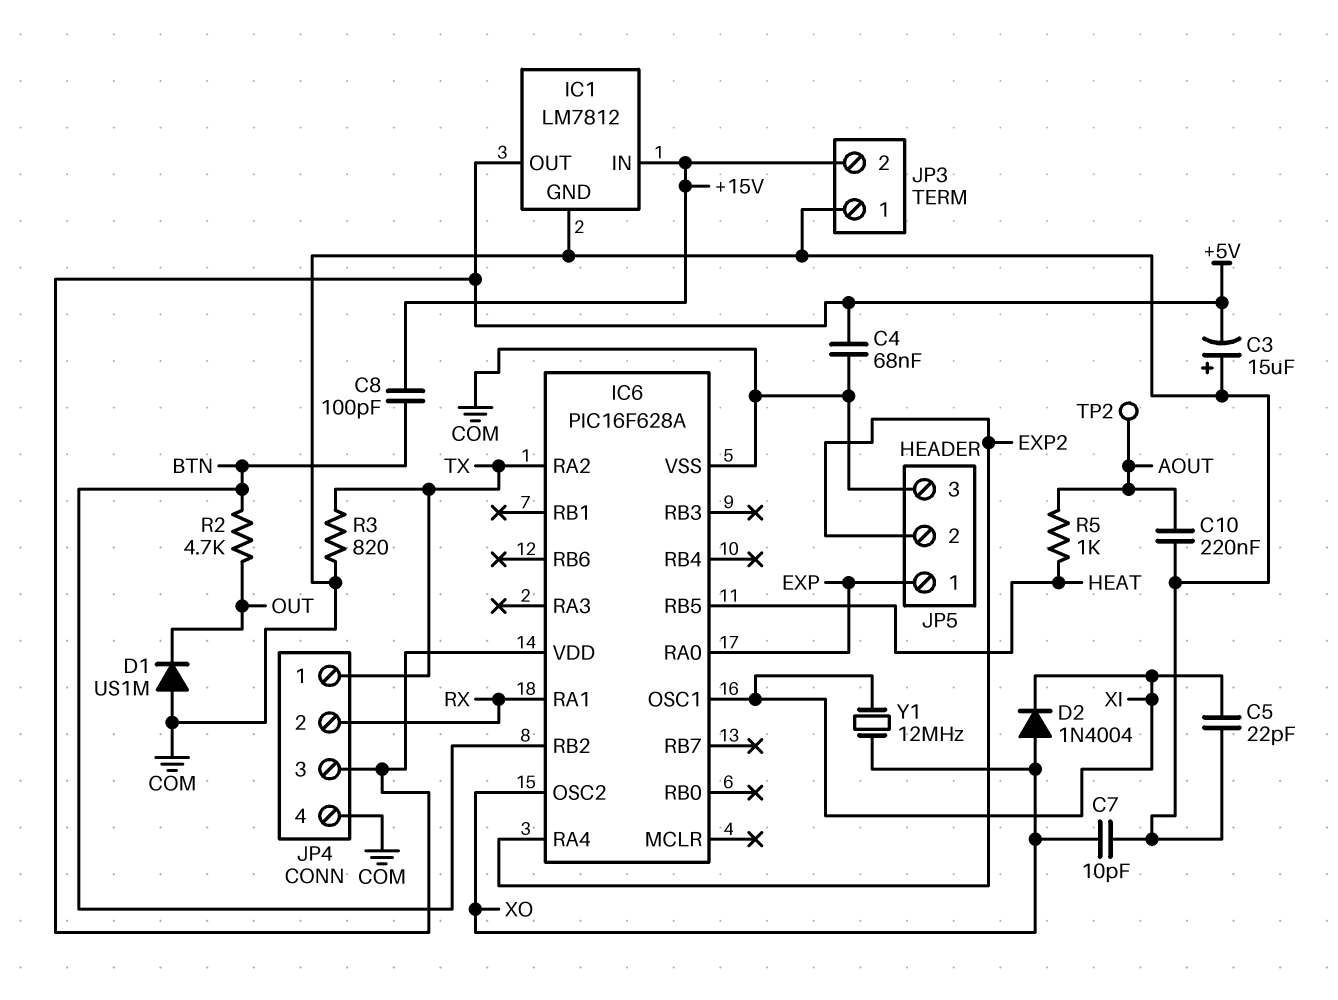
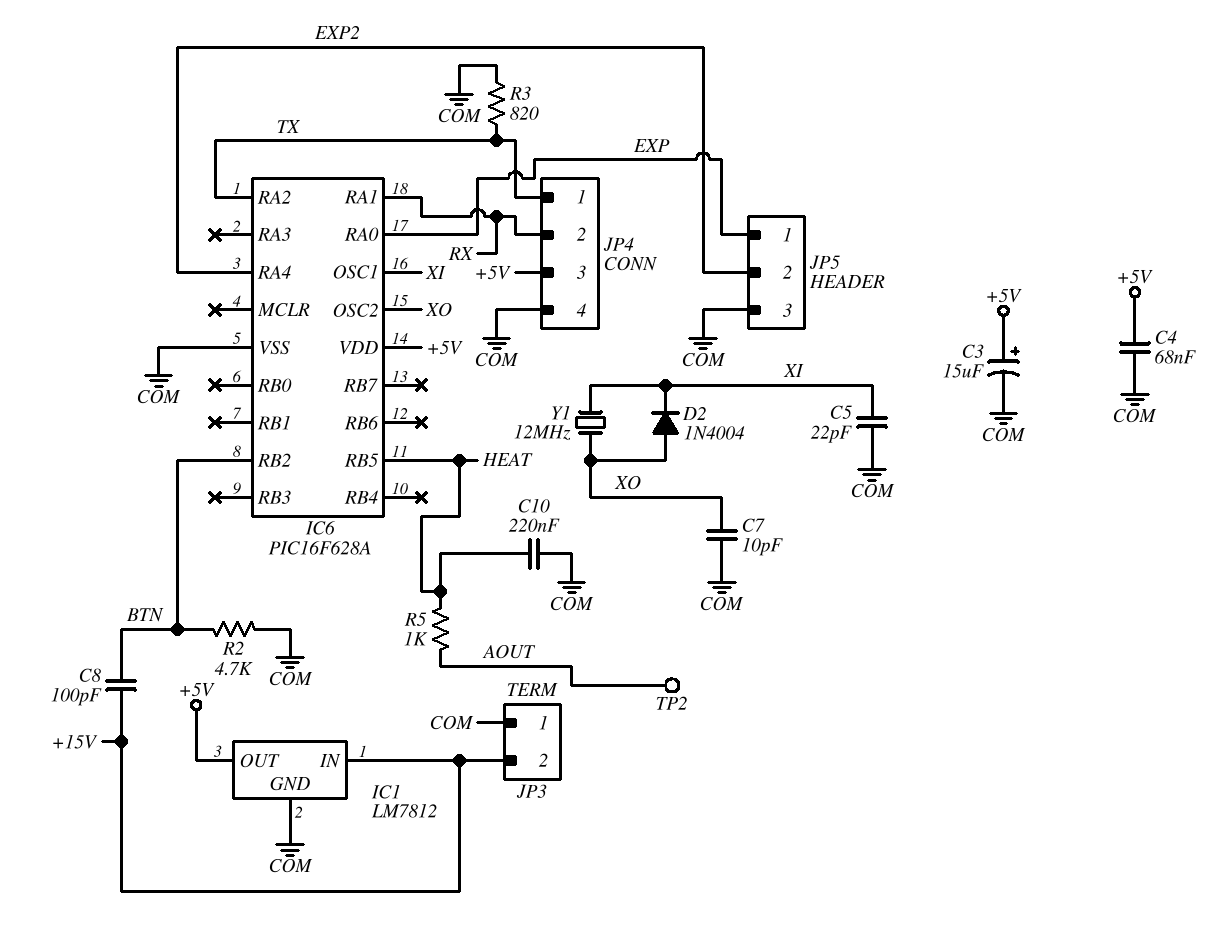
C3: 15uF (plus COM, minus +5V) -> 15uF (plus +5V, minus COM)
C10: 220nF (AOUT, COM) -> 220nF (COM, HEAT)
D1: diode US1M (A COM, K OUT) -> none
R2: 4.7k (BTN, OUT) -> 4.7k (BTN, COM)

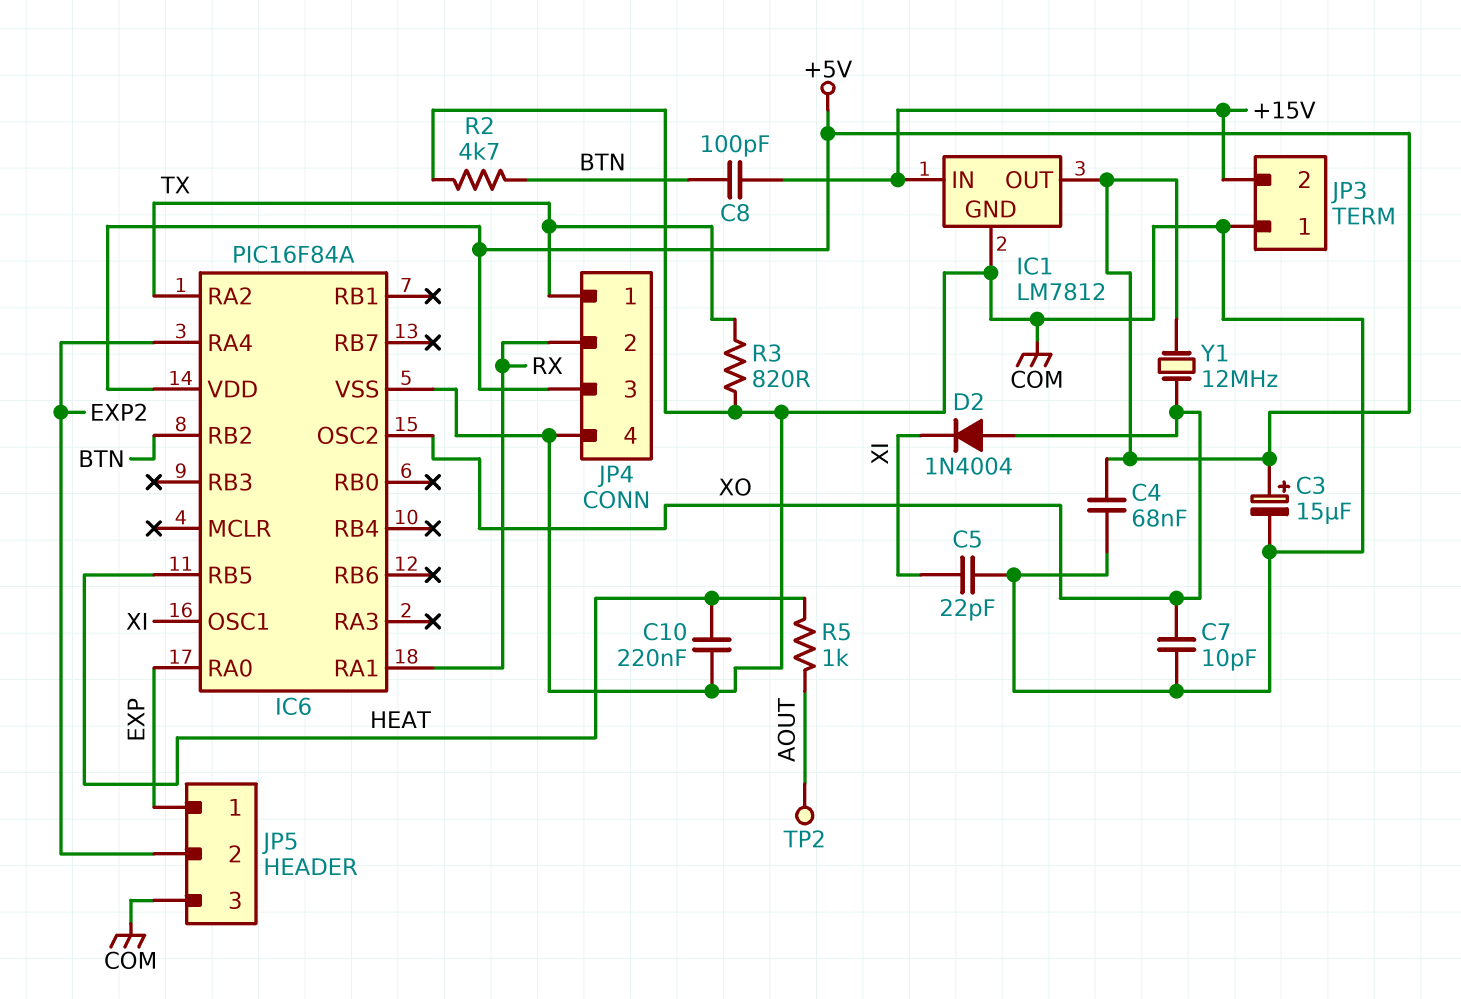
IC6: PIC16F628A -> PIC16F84A
Y1: 12MHz (XI, XO) -> 12MHz (+5V, XO)

